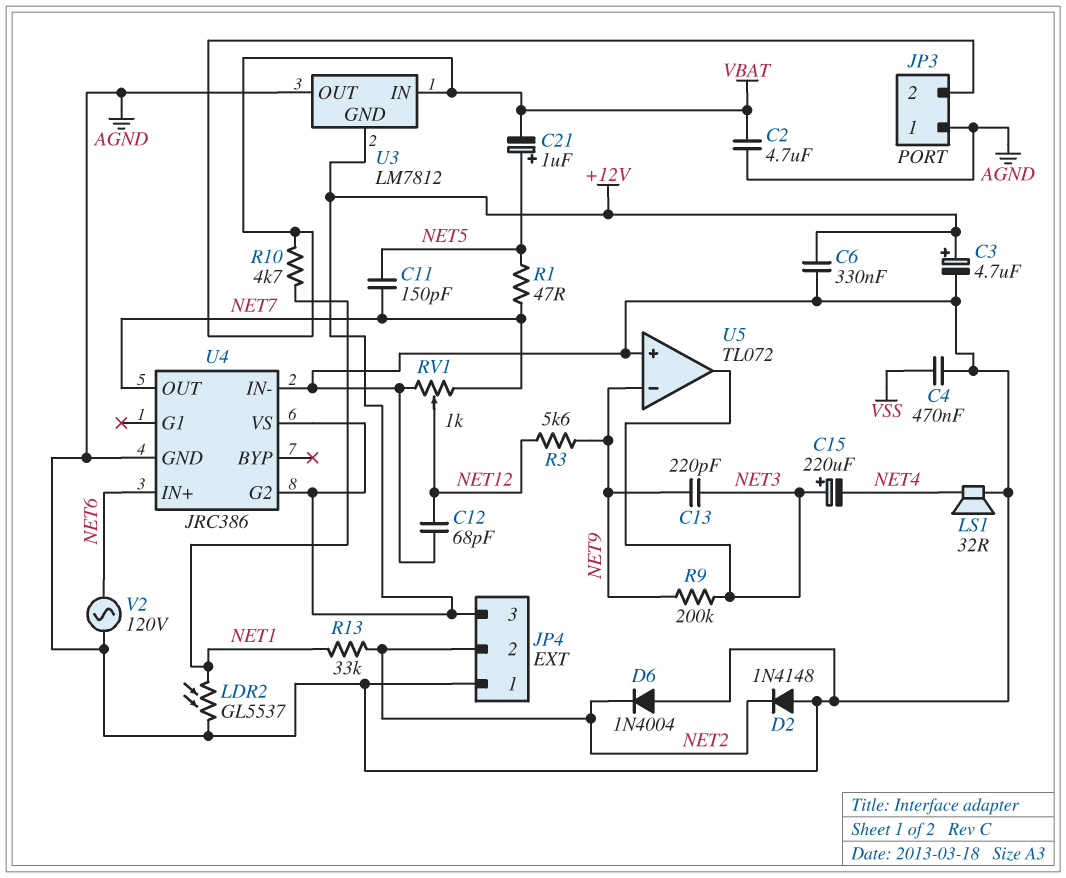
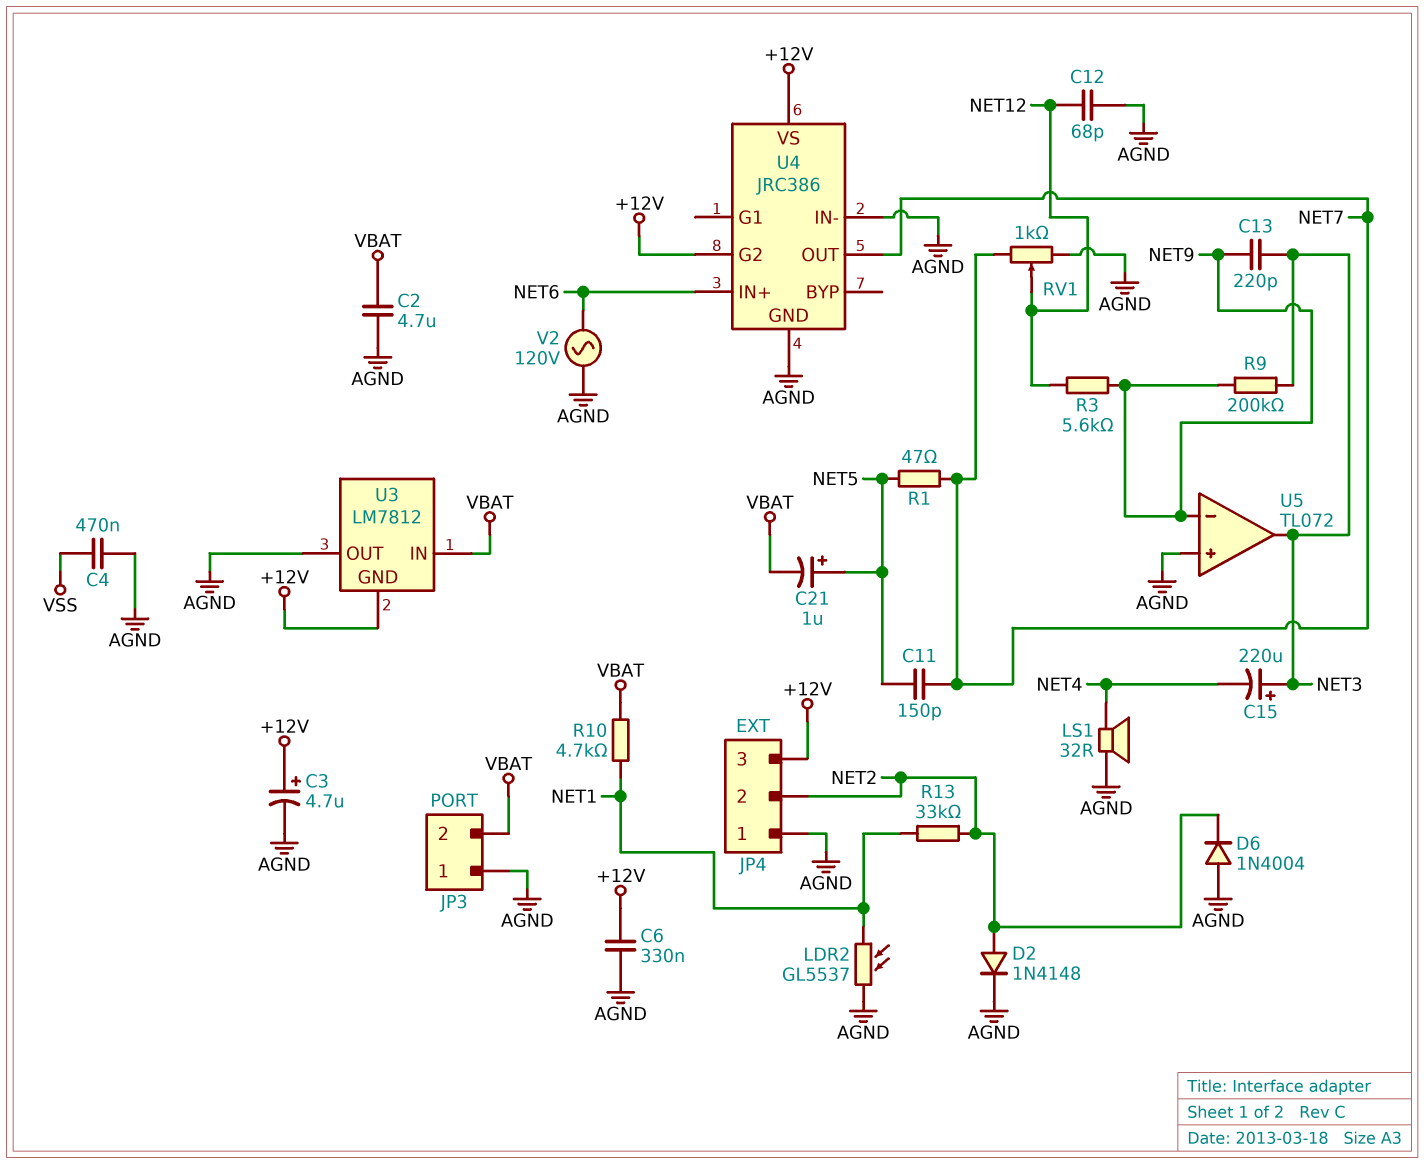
D2: diode 1N4148 (A AGND, K NET2) -> diode 1N4148 (A NET2, K AGND)

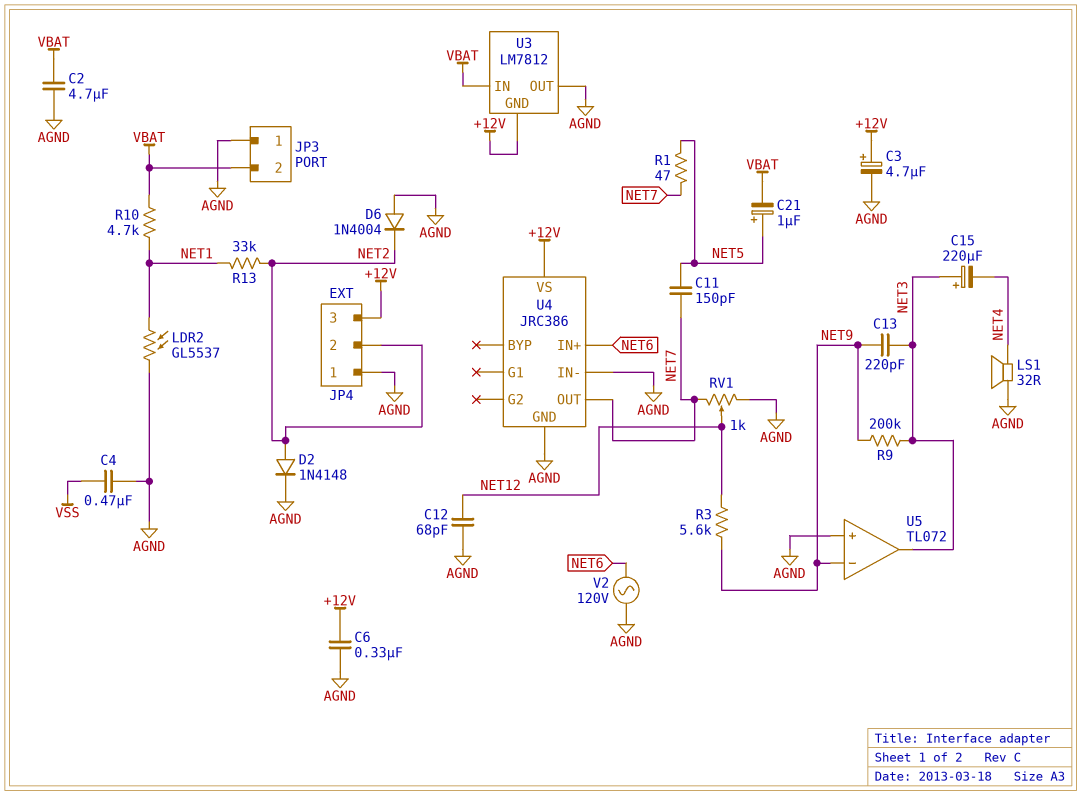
U4 pin G2: +12V -> none

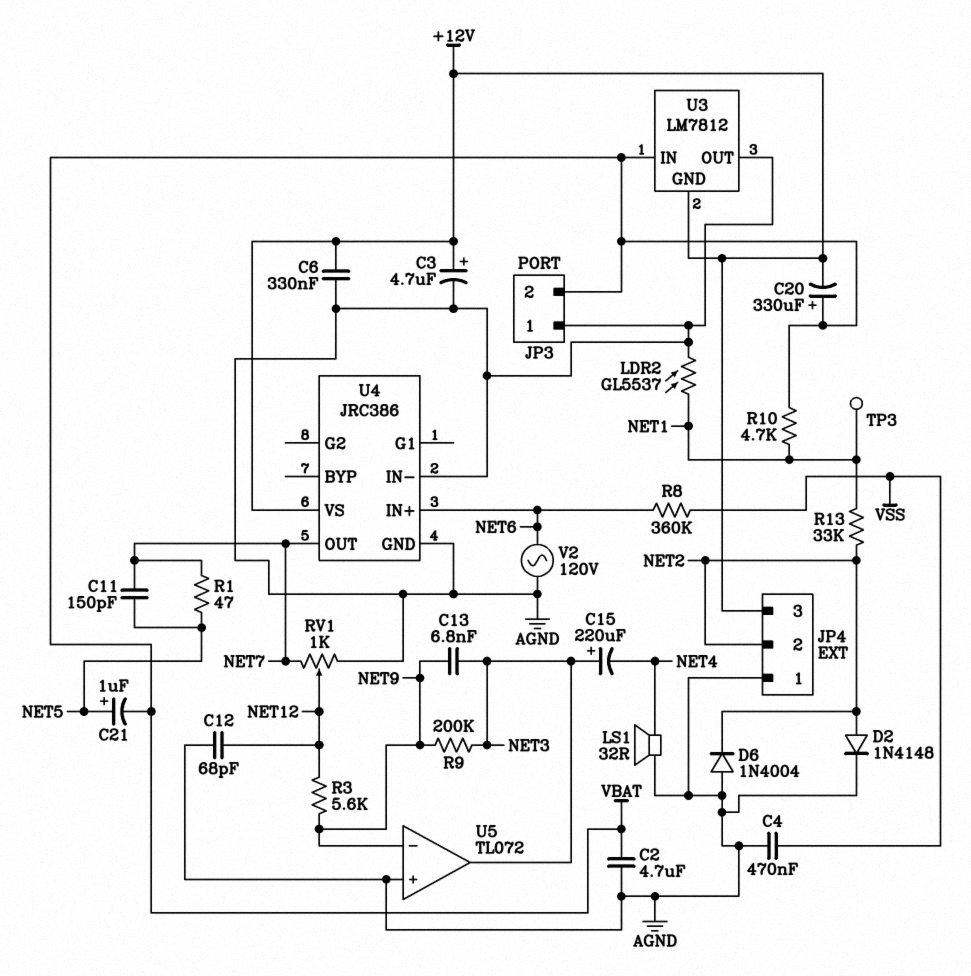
C13: 220pF (NET3, NET9) -> 6.8nF (NET3, NET9)
C20: none -> 330uF (plus VBAT, minus +12V)
R8: none -> 360k (NET6, VSS)
TP3: none -> test point (NET1)

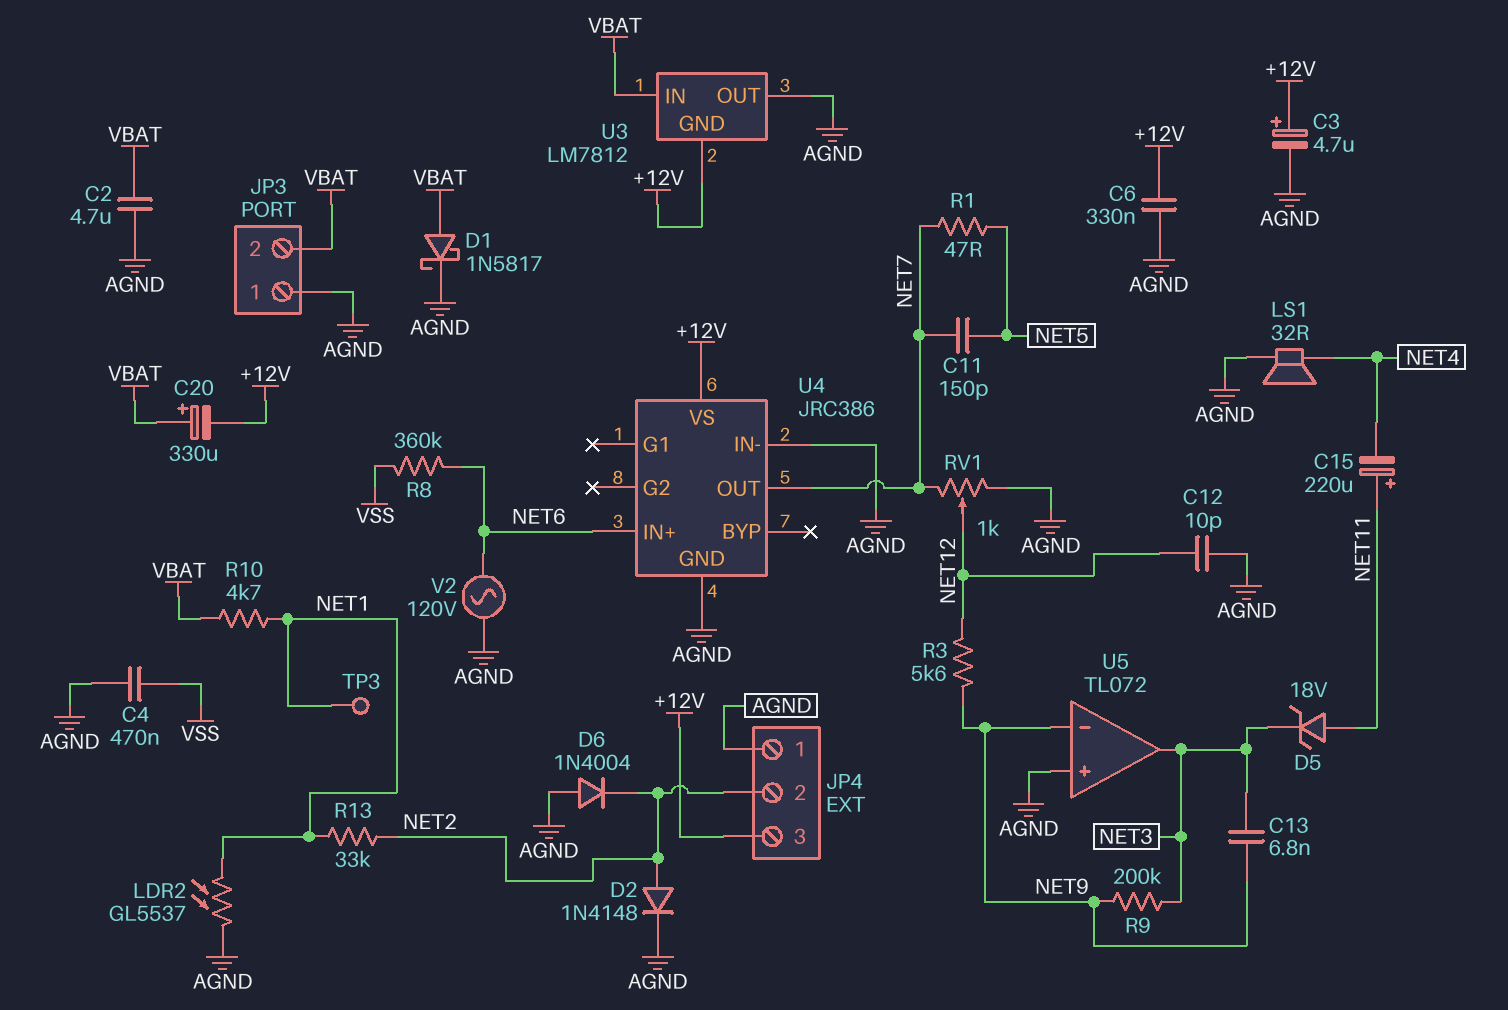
C12: 68pF (AGND, NET12) -> 10pF (AGND, NET12)
C15: 220uF (plus NET3, minus NET4) -> 220uF (plus NET11, minus NET4)
C21: 1uF (plus NET5, minus VBAT) -> none
D1: none -> schottky 1N5817 (A VBAT, K AGND)
D5: none -> zener 18V (A NET11, K NET3)

